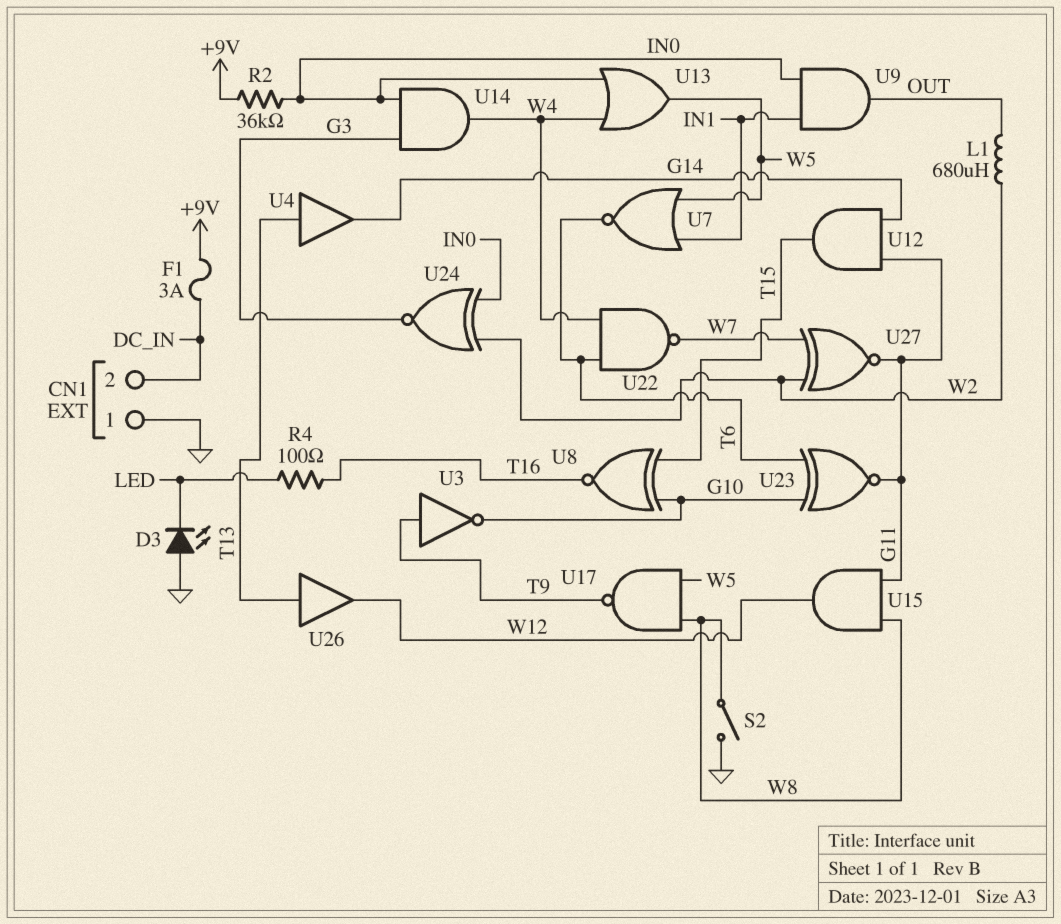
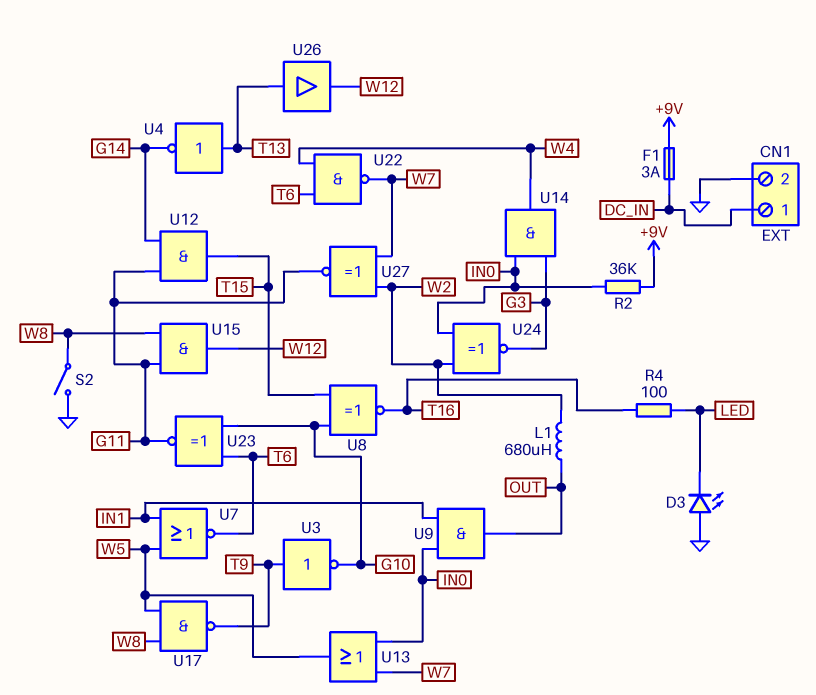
CN1 pin 1: GND -> DC_IN
CN1 pin 2: DC_IN -> GND
U4: buffer (in T13, out G14) -> NOT (in T13, out G14)
U13: OR (in IN0, in W4, out W5) -> OR (in IN0, in W7, out W5)

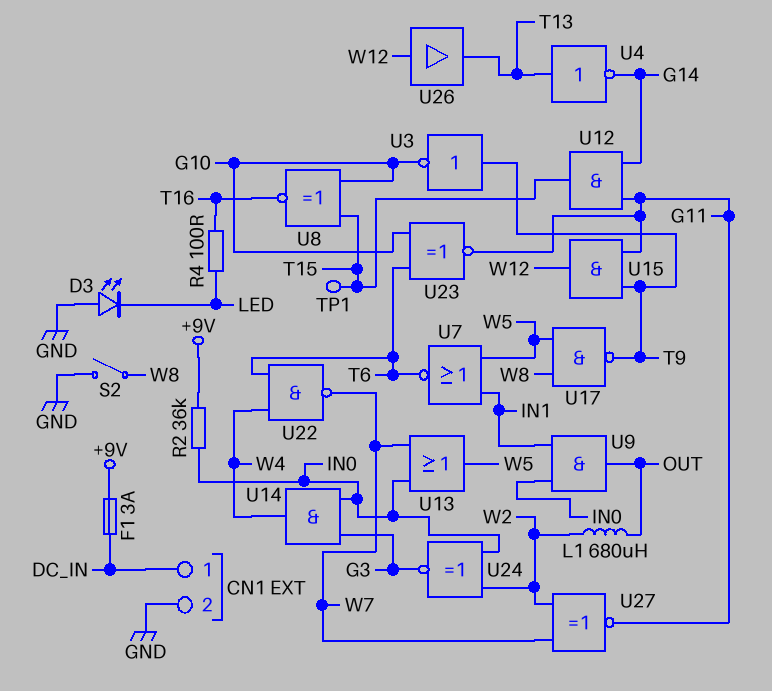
TP1: none -> test point (T15)
U15: AND (in G11, in W8, out W12) -> AND (in G11, in T9, out W12)
U26: buffer (in T13, out W12) -> buffer (in W12, out T13)

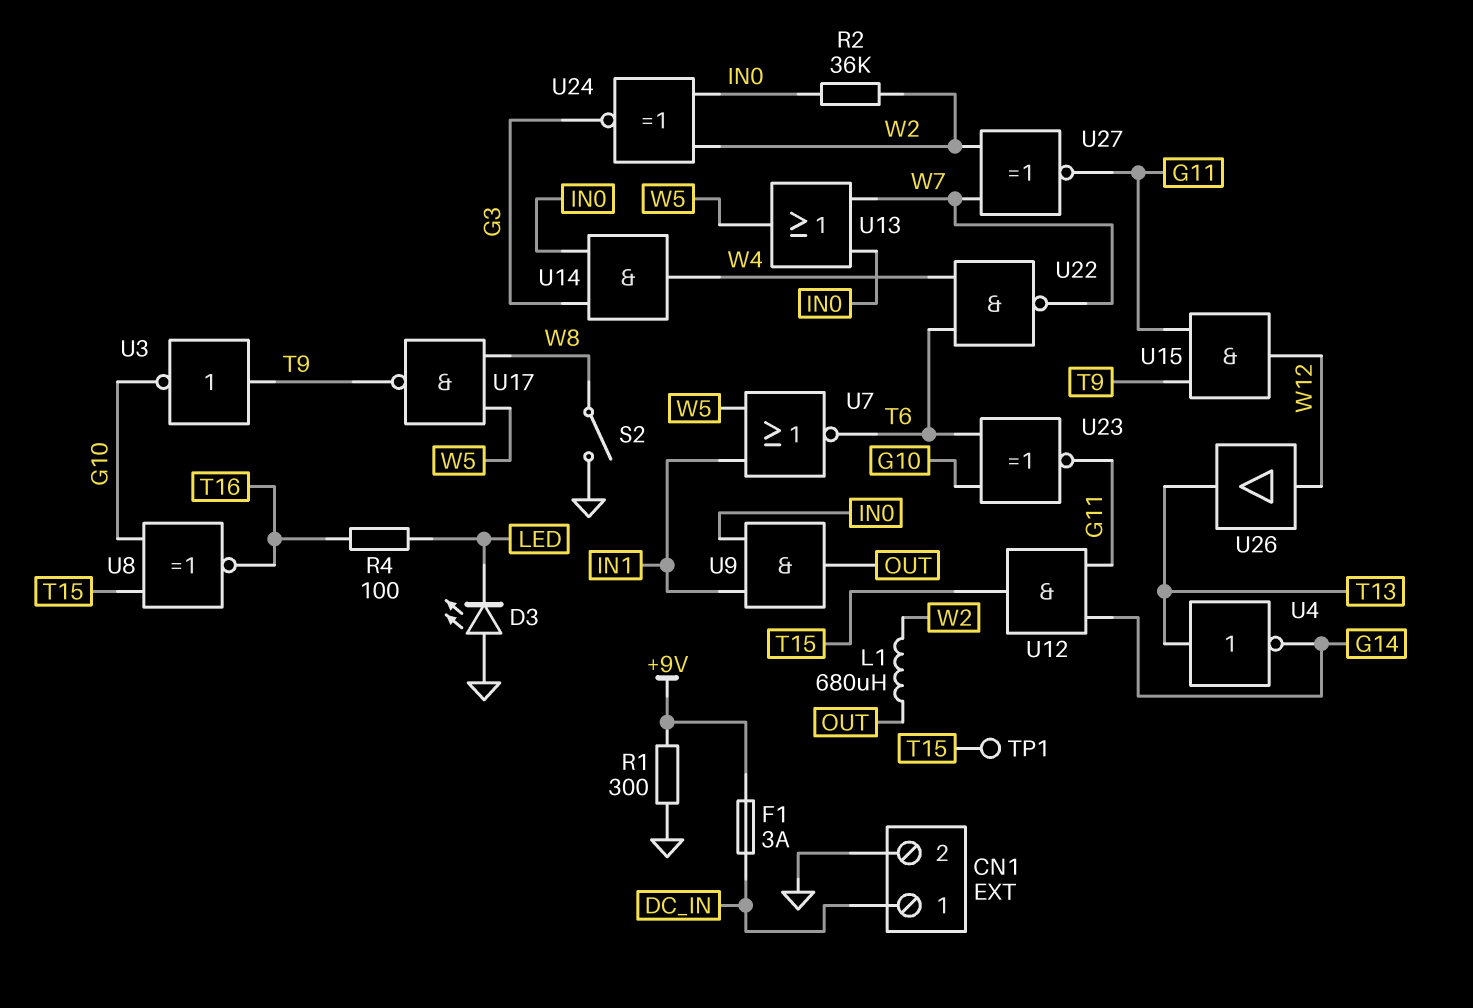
R1: none -> 300 (+9V, GND)
R2: 36k (+9V, IN0) -> 36k (IN0, W2)

